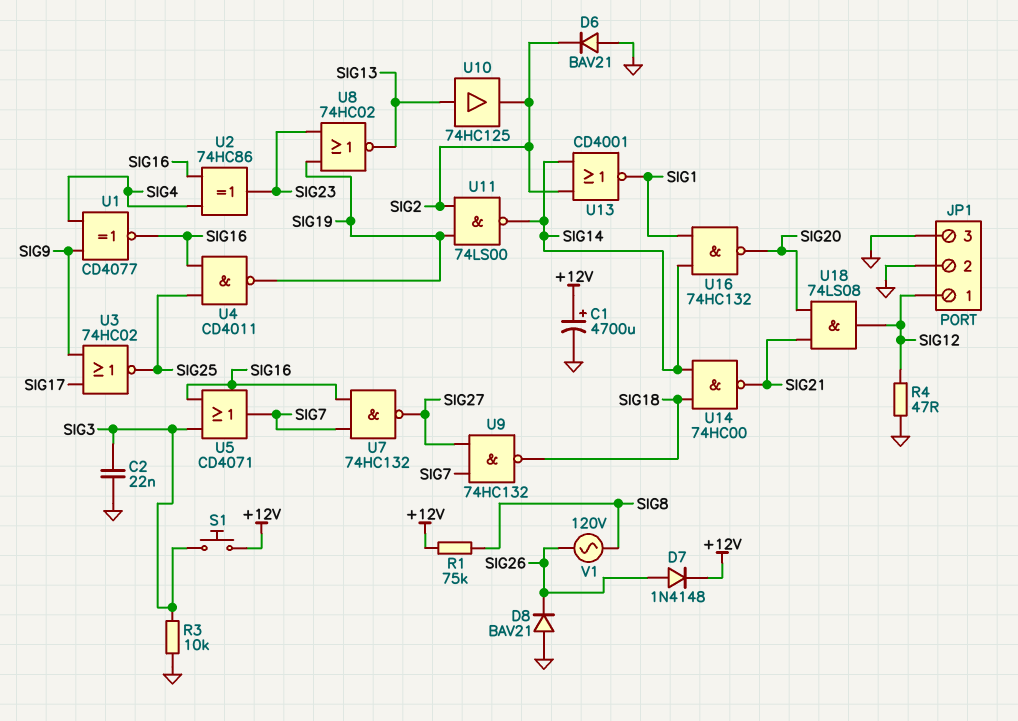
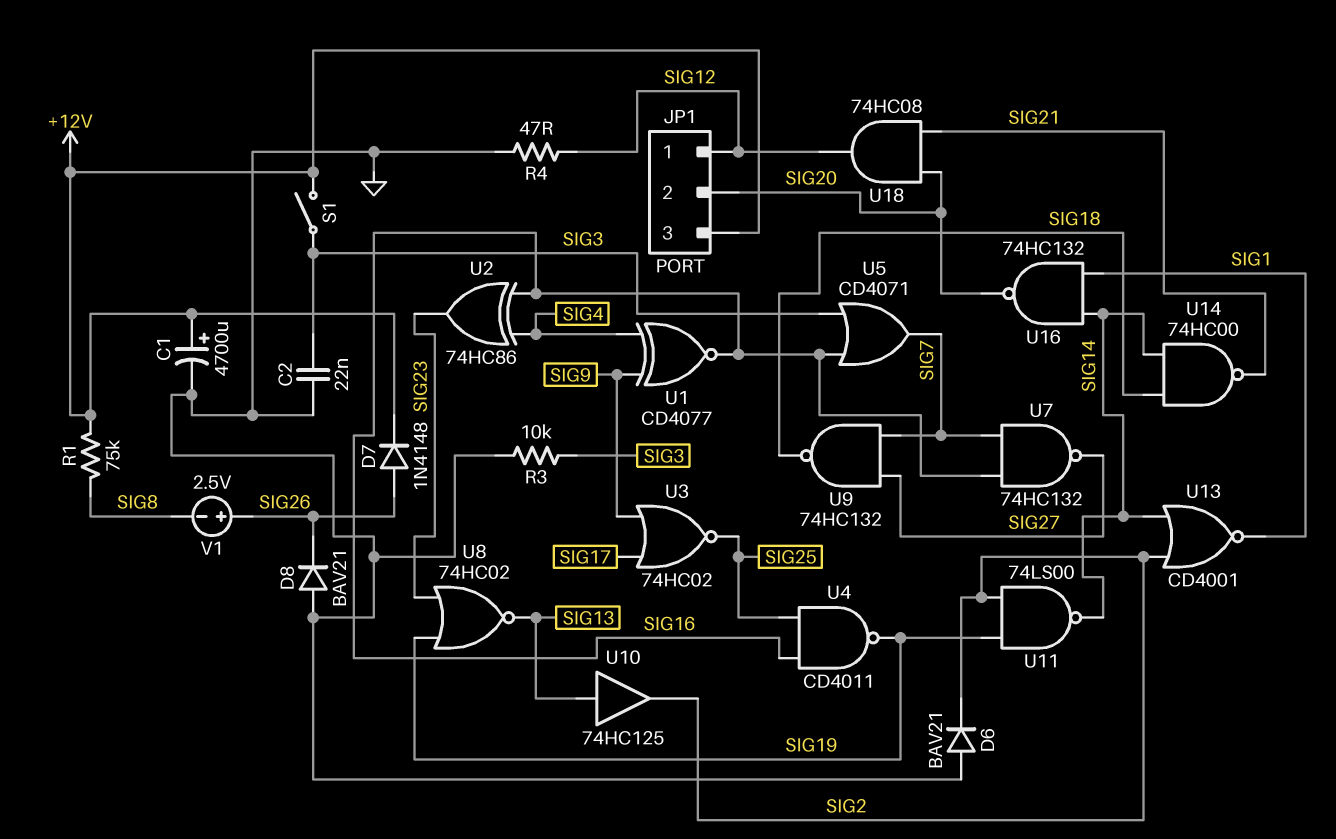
JP1 pin 2: GND -> SIG20
JP1 pin 3: GND -> +12V
S1: button (+12V, SIG3) -> switch (+12V, SIG3)
U18: AND 74LS08 (in SIG20, in SIG21, out SIG12) -> AND 74HC08 (in SIG20, in SIG21, out SIG12)
V1: AC 120V (SIG8, SIG26) -> 2.5V (plus SIG26, minus SIG8)

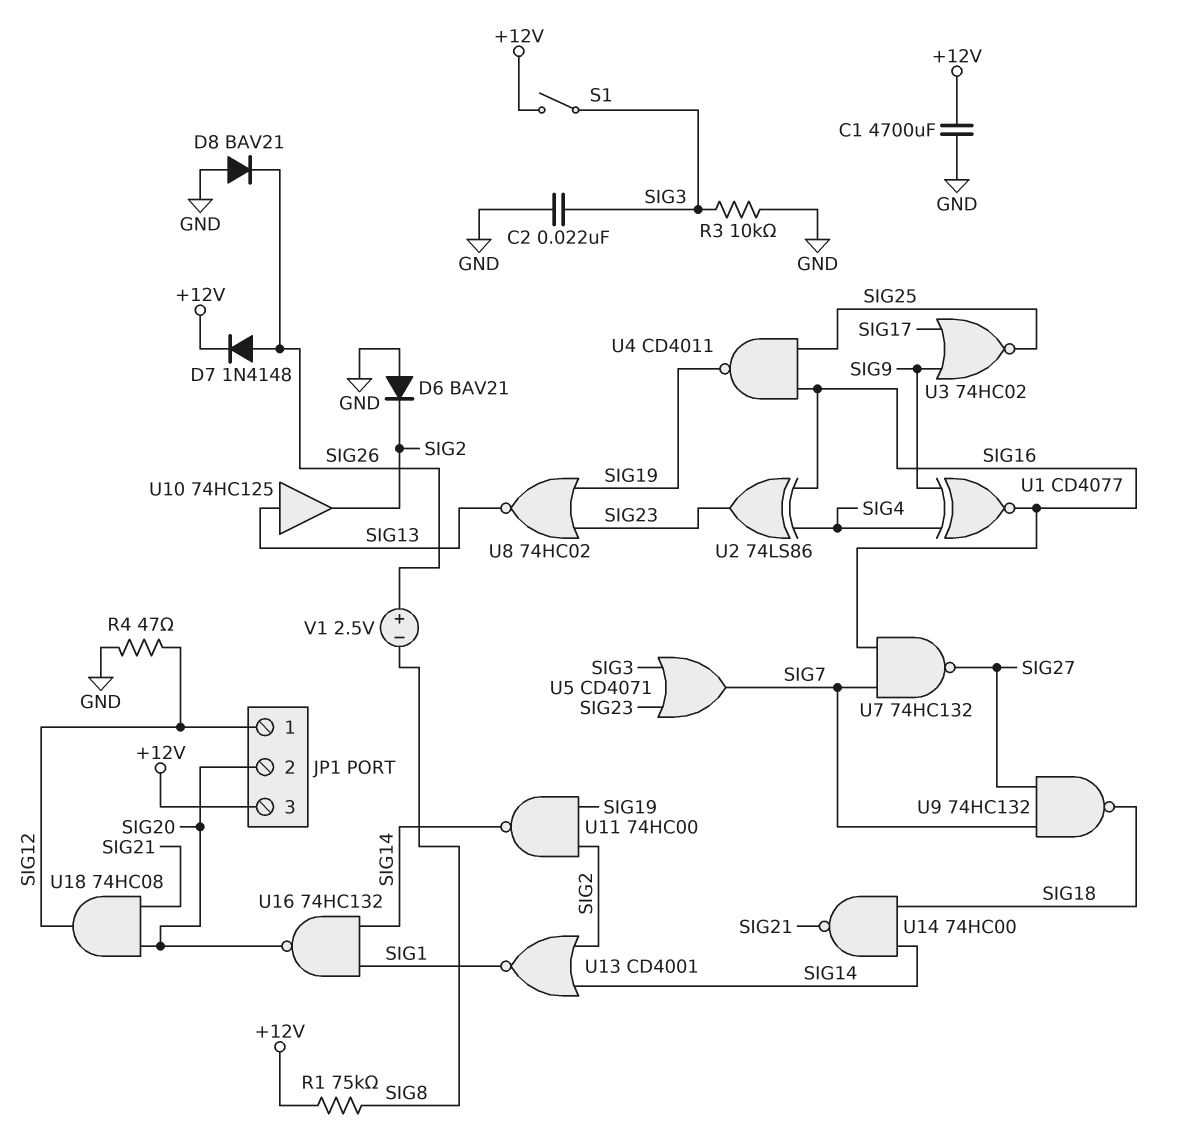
C1: 4700uF (plus +12V, minus GND) -> 4700uF (+12V, GND)
U2: XOR 74HC86 (in SIG4, in SIG16, out SIG23) -> XOR 74LS86 (in SIG4, in SIG16, out SIG23)
U5: OR CD4071 (in SIG3, in SIG16, out SIG7) -> OR CD4071 (in SIG3, in SIG23, out SIG7)
U11: NAND 74LS00 (in SIG2, in SIG19, out SIG14) -> NAND 74HC00 (in SIG2, in SIG19, out SIG14)

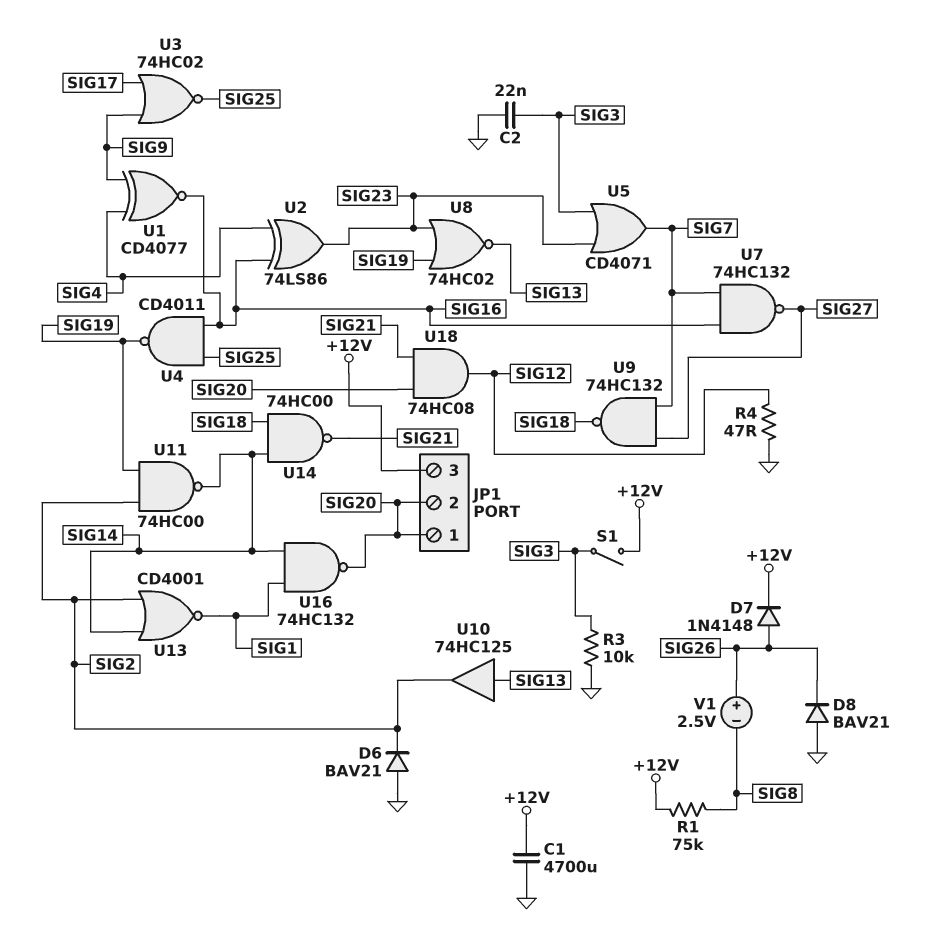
JP1 pin 1: SIG12 -> SIG20

